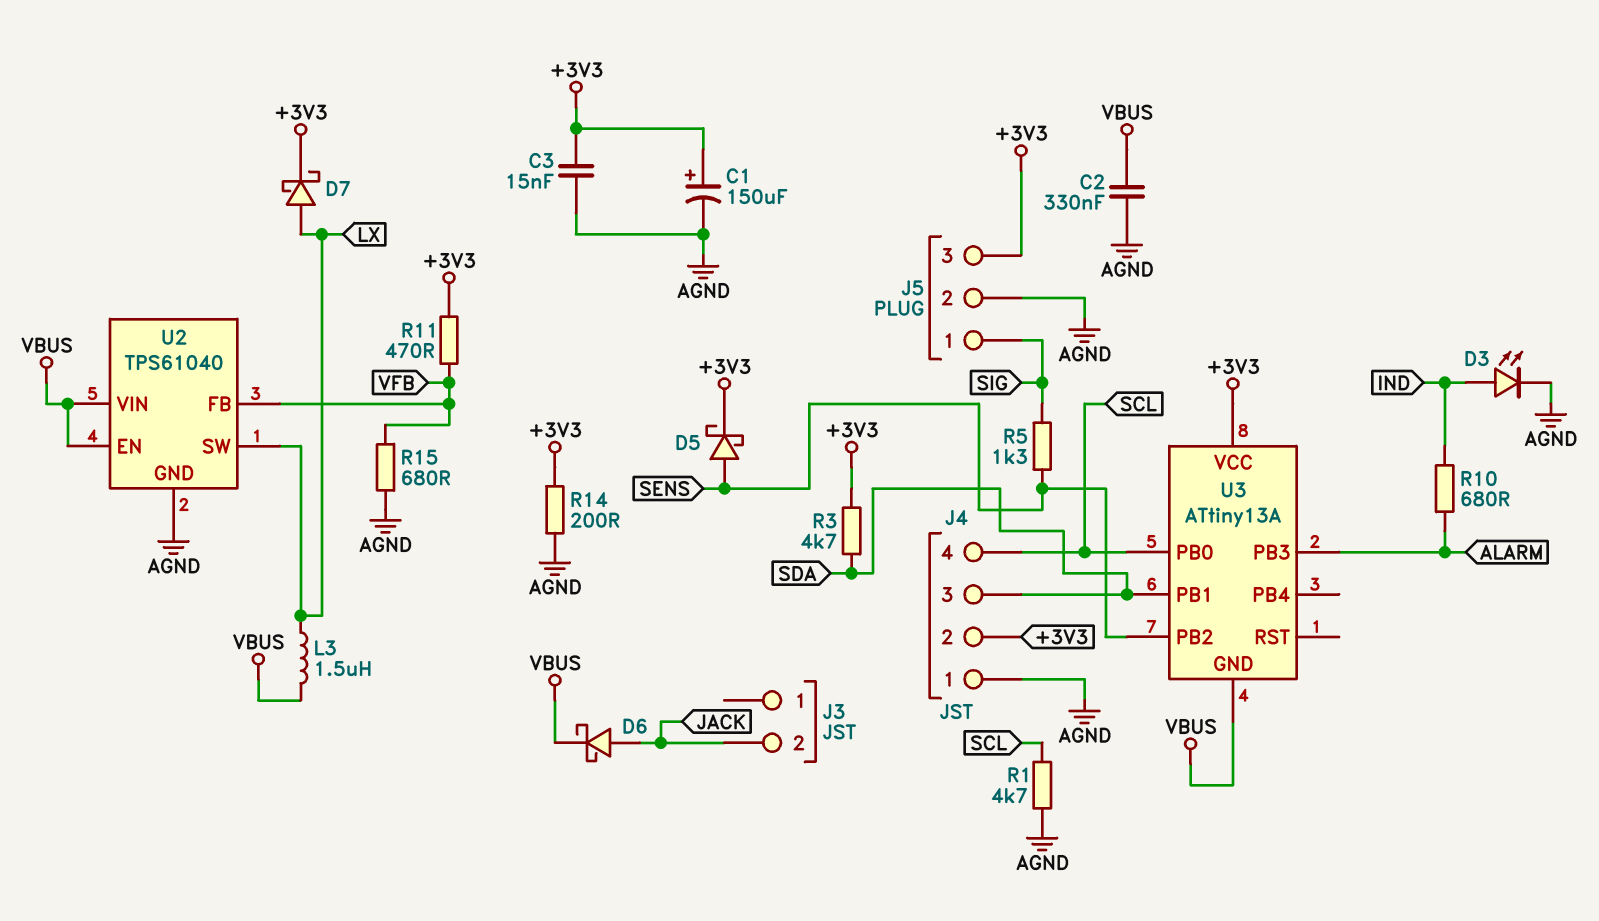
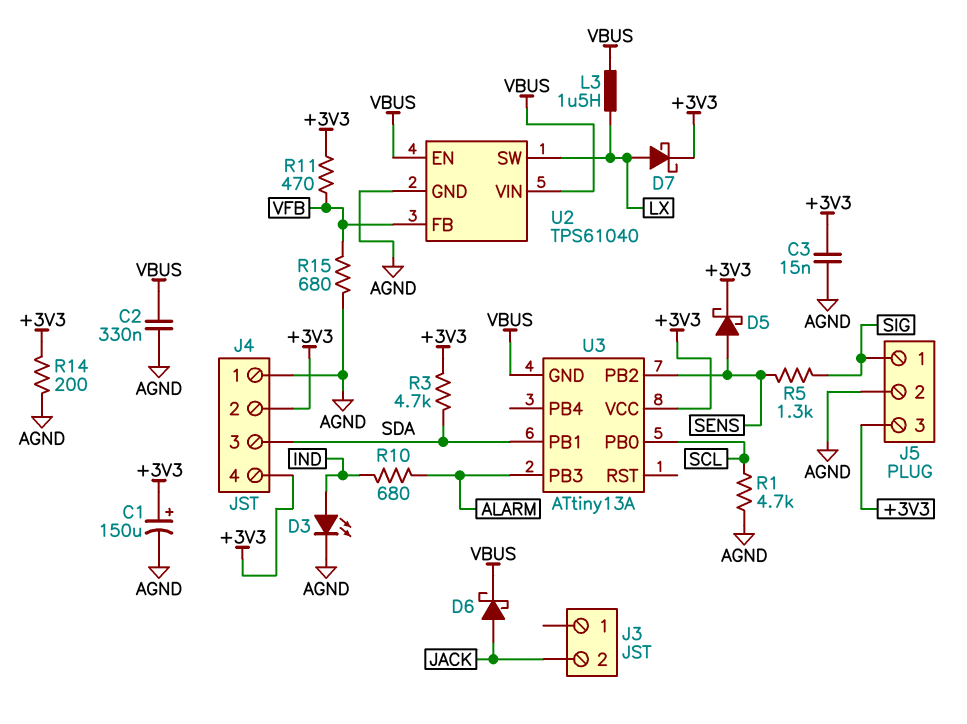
J4 pin 4: SCL -> +3V3

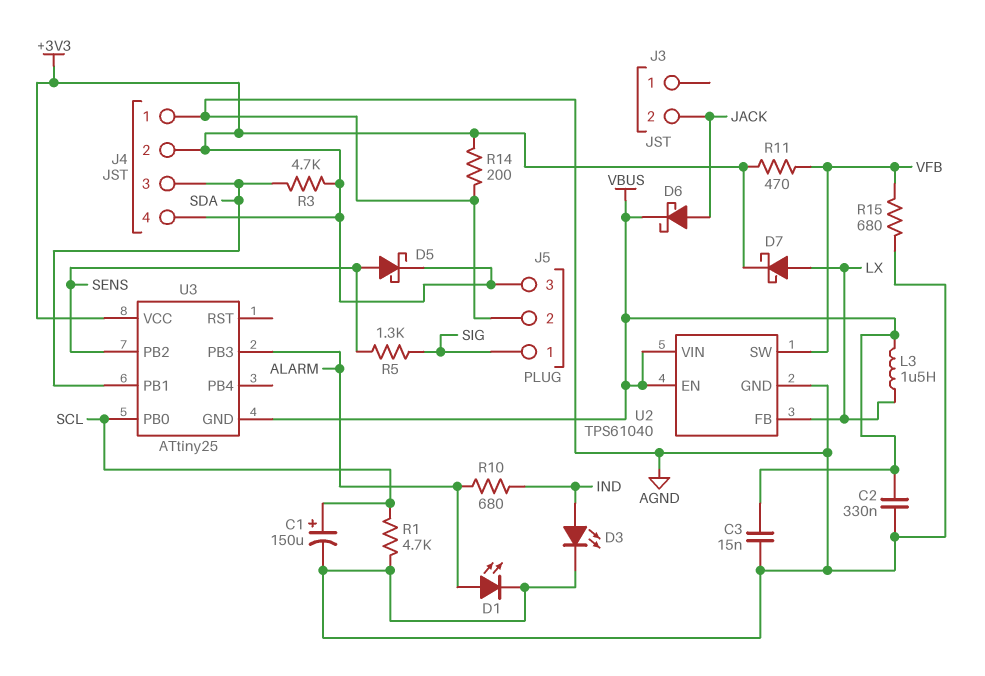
C1: 150uF (plus +3V3, minus AGND) -> 150uF (plus SCL, minus AGND)
C3: 15nF (+3V3, AGND) -> 15nF (AGND, VBUS)
D1: none -> LED (A ALARM, K AGND)
U2 pin FB: VFB -> LX
U2 pin SW: LX -> VFB
U3: ATtiny13A -> ATtiny25

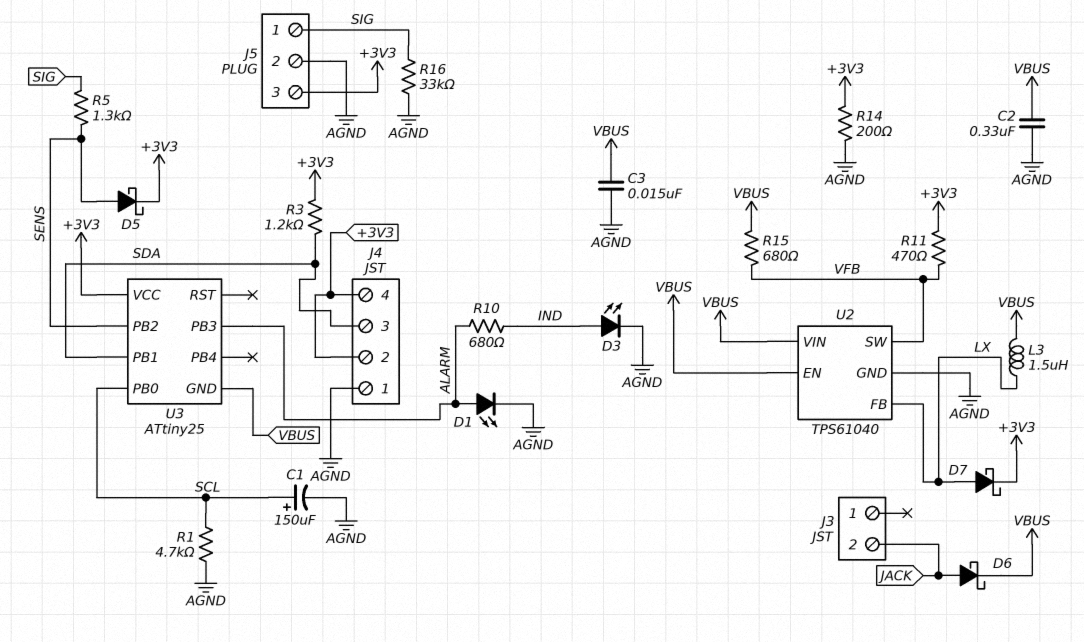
R3: 4.7k (+3V3, SDA) -> 1.2k (+3V3, SDA)
R15: 680 (AGND, VFB) -> 680 (VBUS, VFB)
R16: none -> 33k (AGND, SIG)

